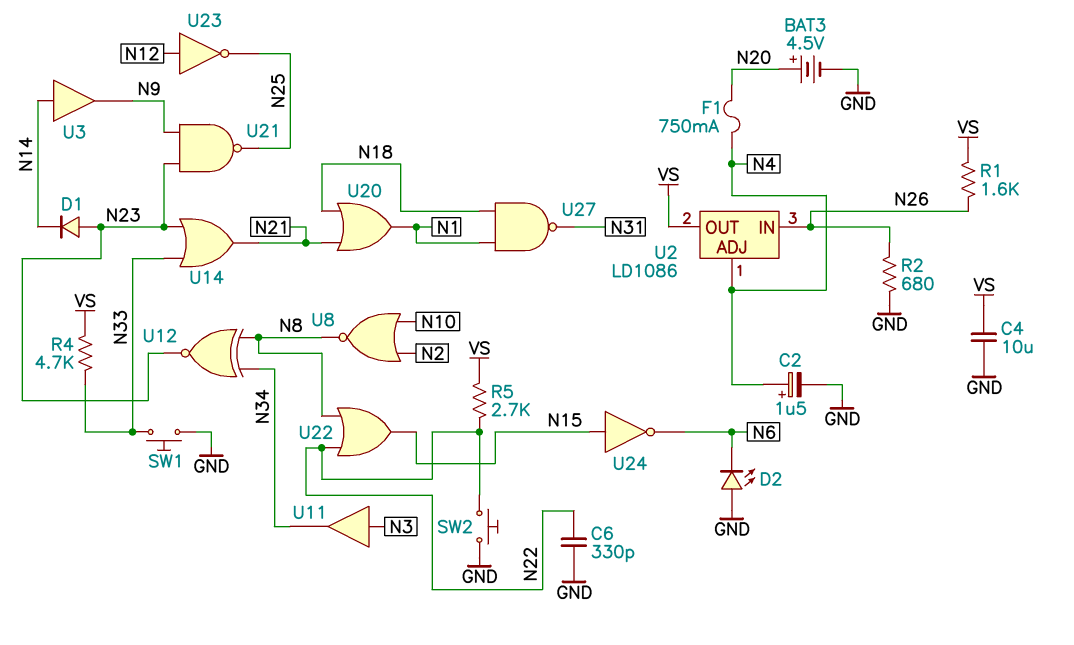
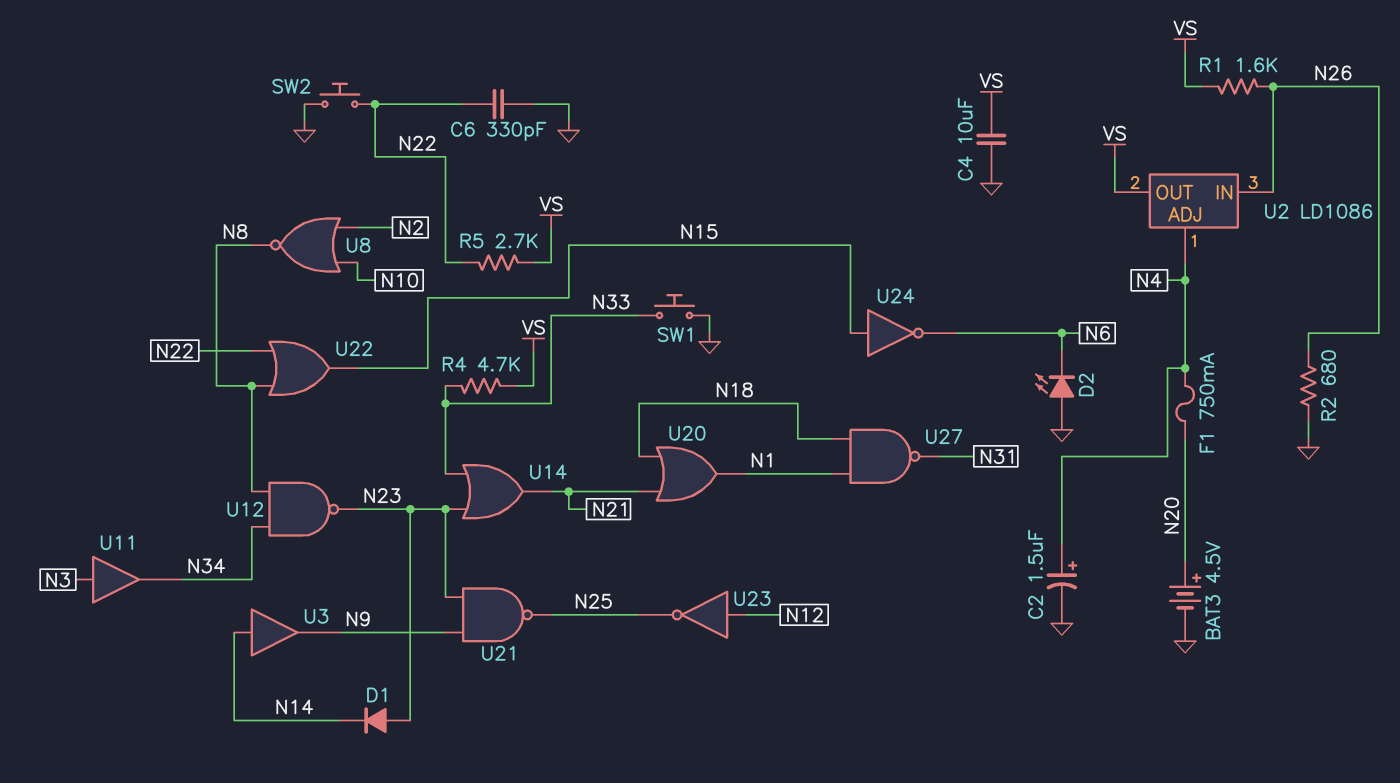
U12: XNOR (in N8, in N34, out N23) -> NAND (in N8, in N34, out N23)

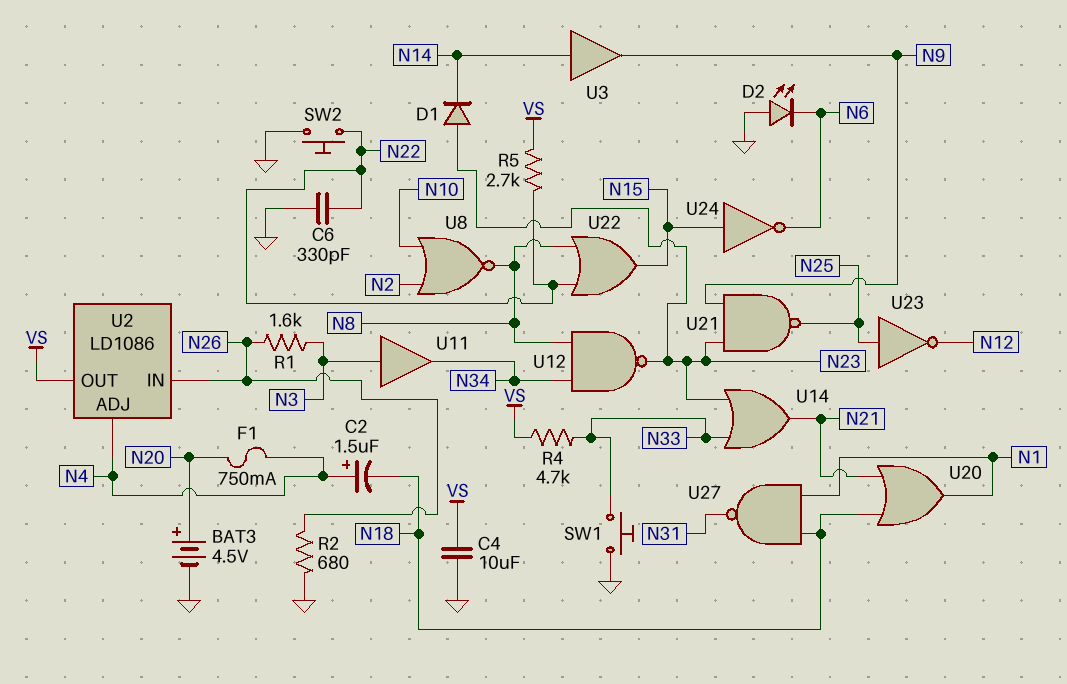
C2: 1.5uF (plus N4, minus GND) -> 1.5uF (plus N4, minus N18)
R1: 1.6k (N26, VS) -> 1.6k (N3, N26)
U23: NOT (in N12, out N25) -> NOT (in N25, out N12)

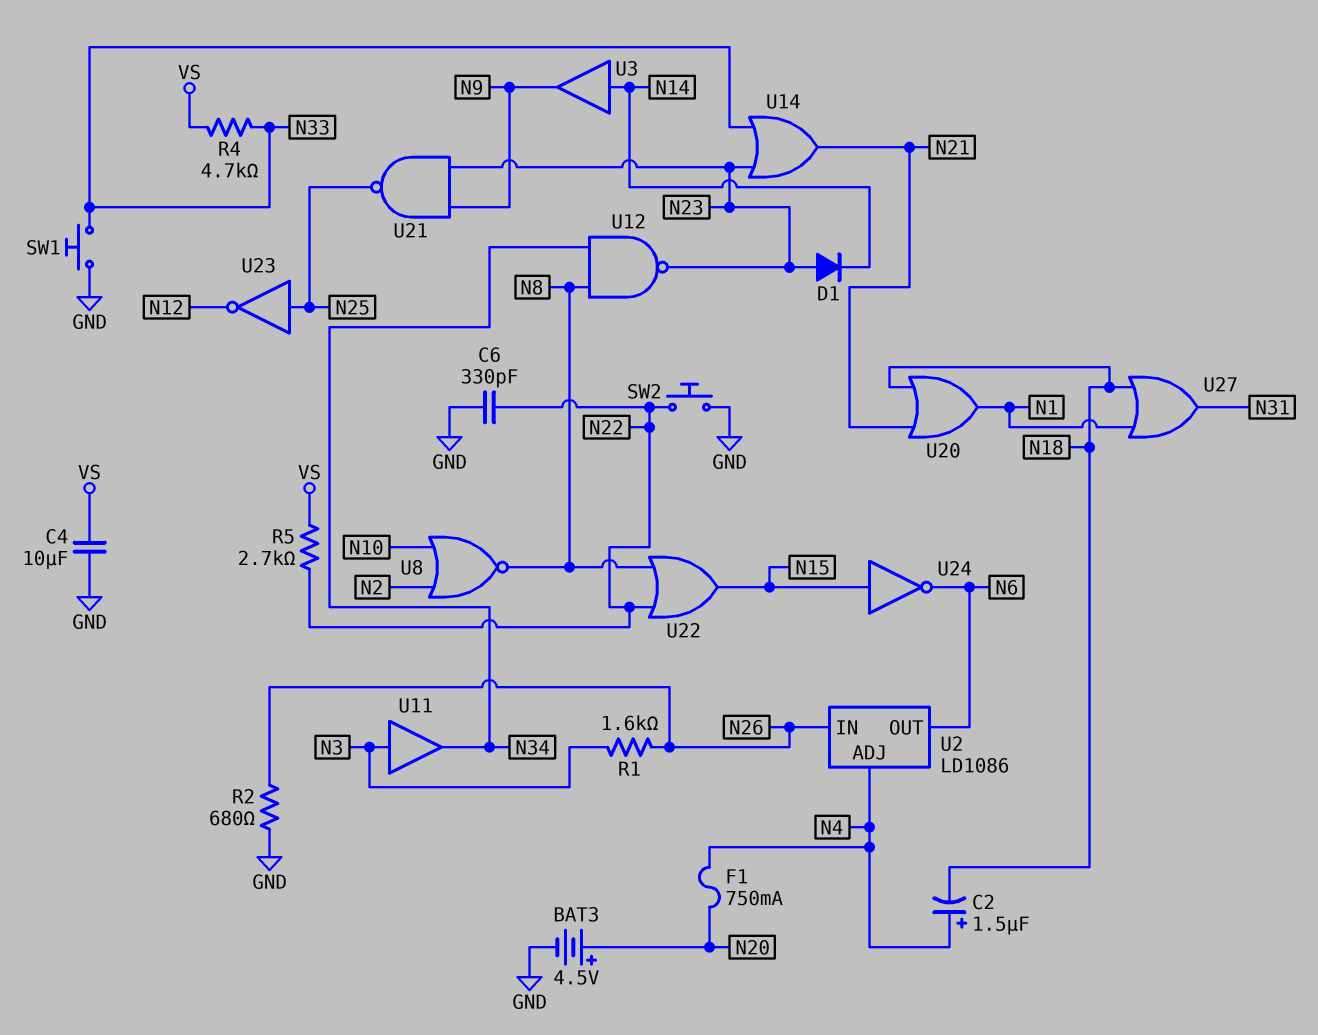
D2: LED (A GND, K N6) -> none
U2 pin OUT: VS -> N6
U27: NAND (in N1, in N18, out N31) -> OR (in N1, in N18, out N31)

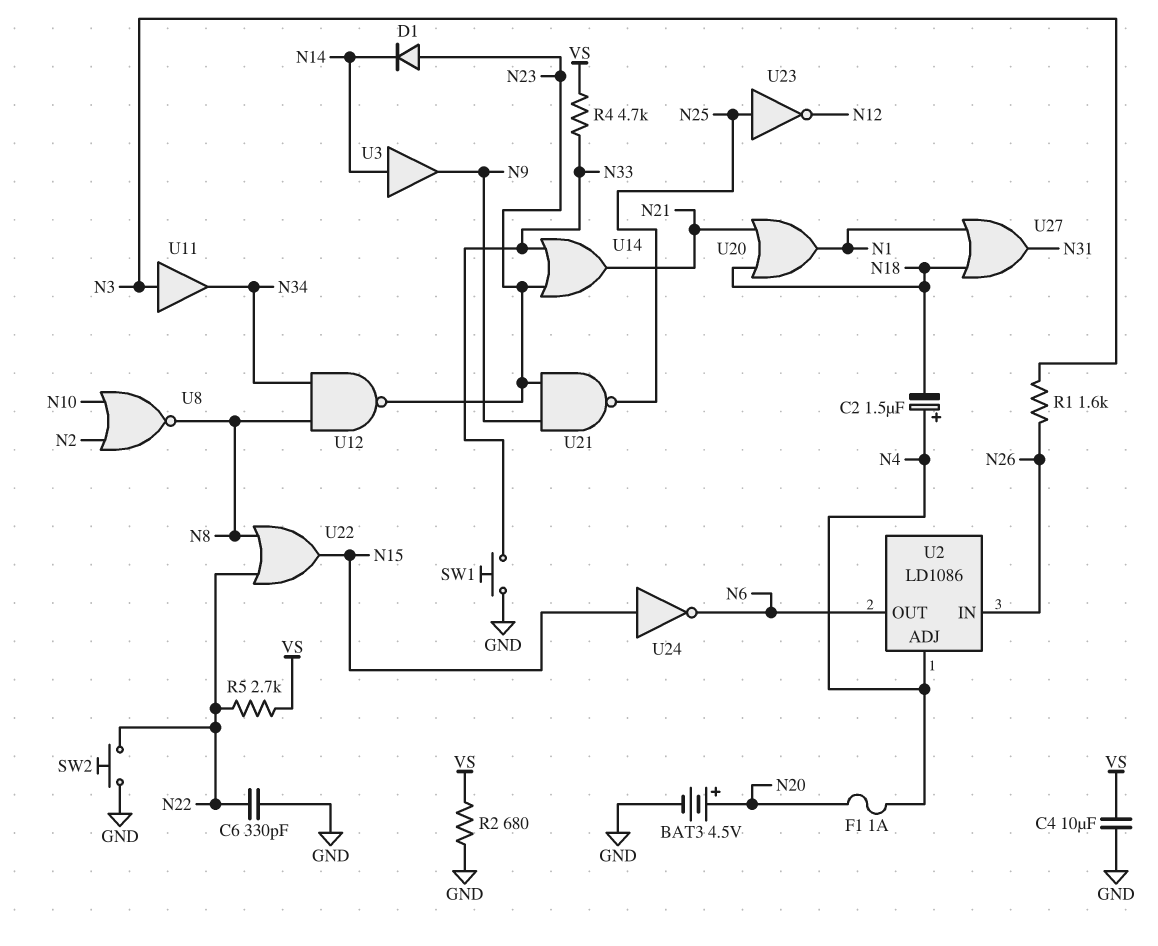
F1: 750mA (N4, N20) -> 1A (N4, N20)
R2: 680 (GND, N26) -> 680 (GND, VS)

